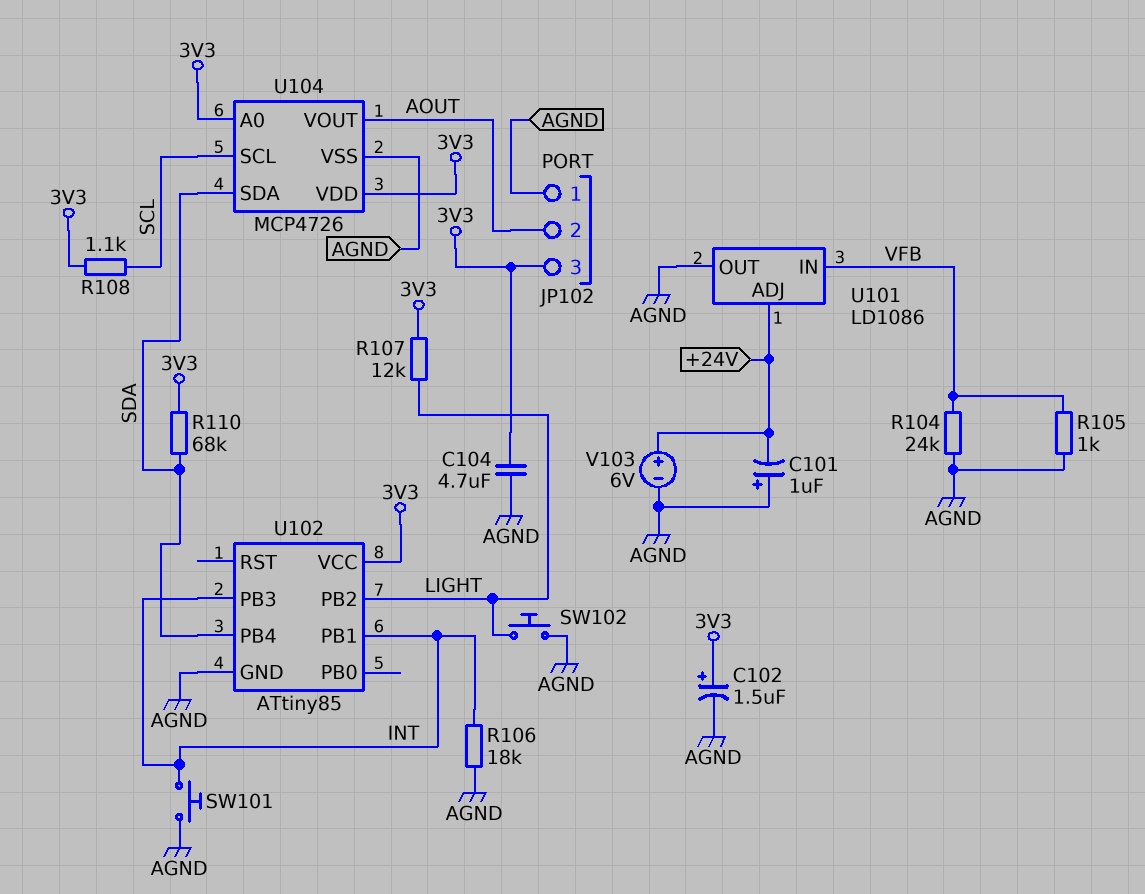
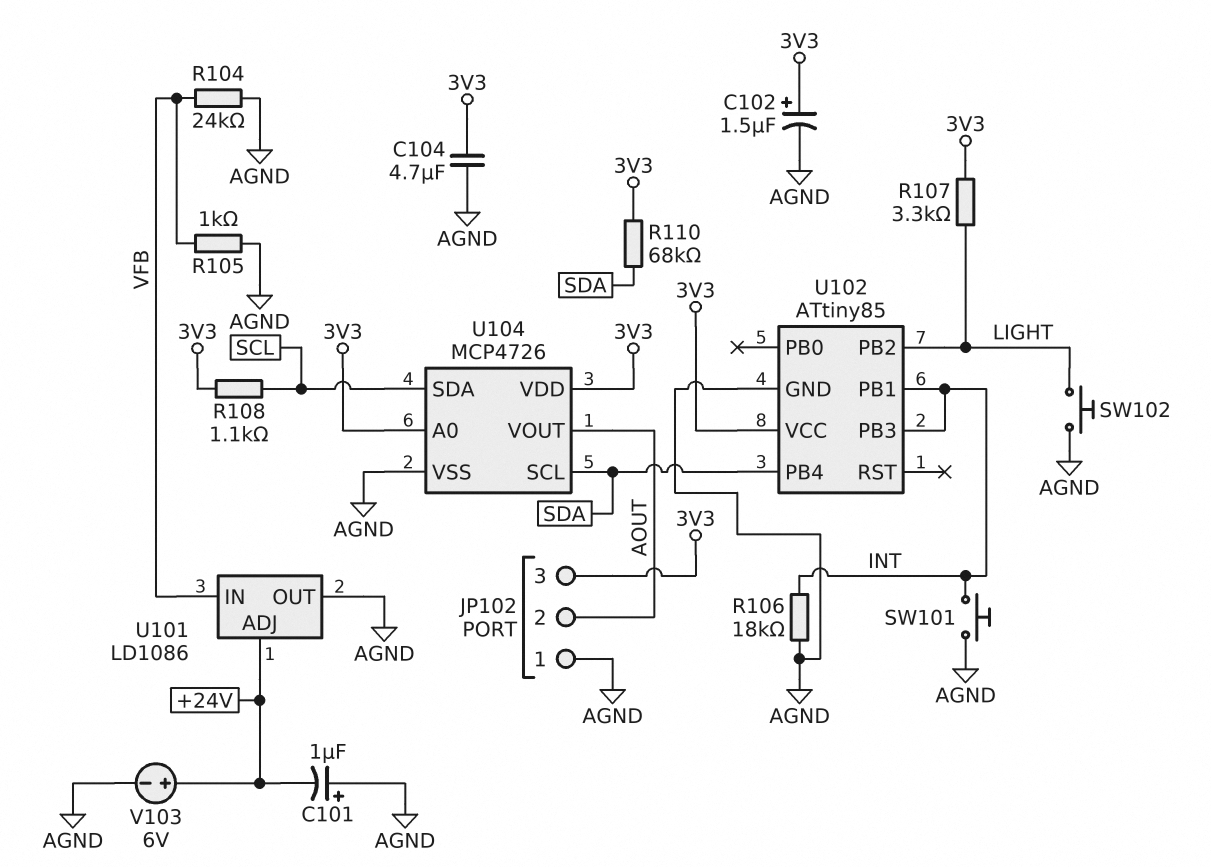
R107: 12k (3V3, LIGHT) -> 3.3k (3V3, LIGHT)
U104 pin SCL: SCL -> SDA
U104 pin SDA: SDA -> SCL

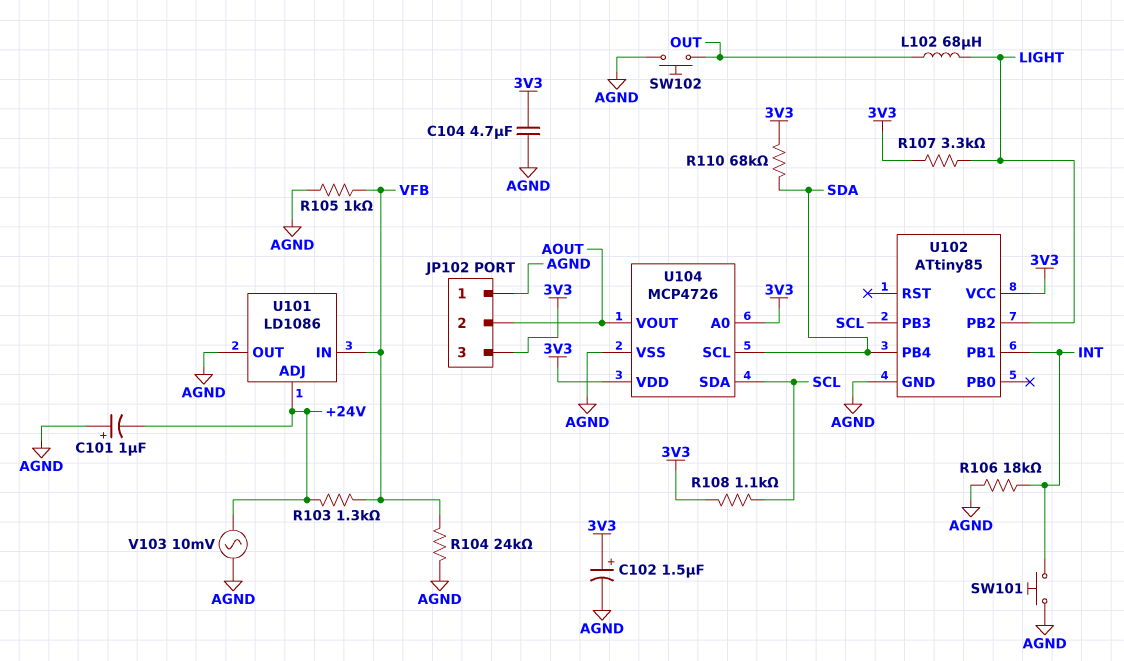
L102: none -> 68uH (LIGHT, OUT)
R103: none -> 1.3k (+24V, VFB)
SW102: button (AGND, LIGHT) -> button (AGND, OUT)
U102 pin PB3: INT -> SCL
V103: 6V (plus +24V, minus AGND) -> AC 10mV (+24V, AGND)

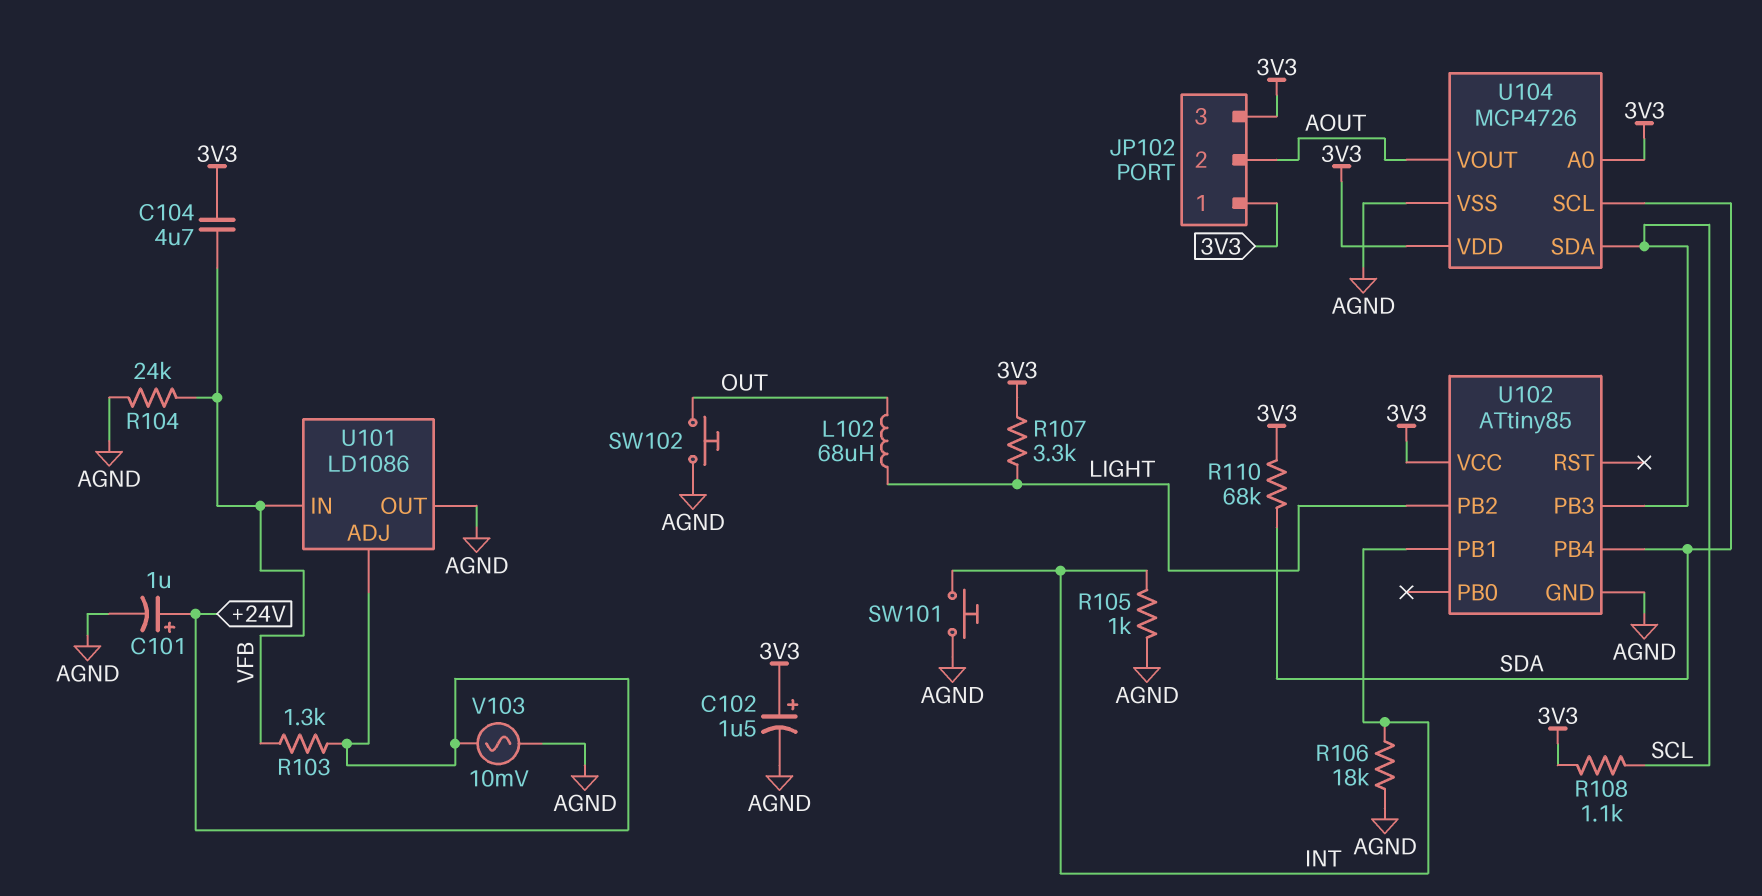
C101: 1uF (plus AGND, minus +24V) -> 1uF (plus +24V, minus AGND)
C104: 4.7uF (3V3, AGND) -> 4.7uF (3V3, VFB)
JP102 pin 1: AGND -> 3V3
R105: 1k (AGND, VFB) -> 1k (AGND, INT)

